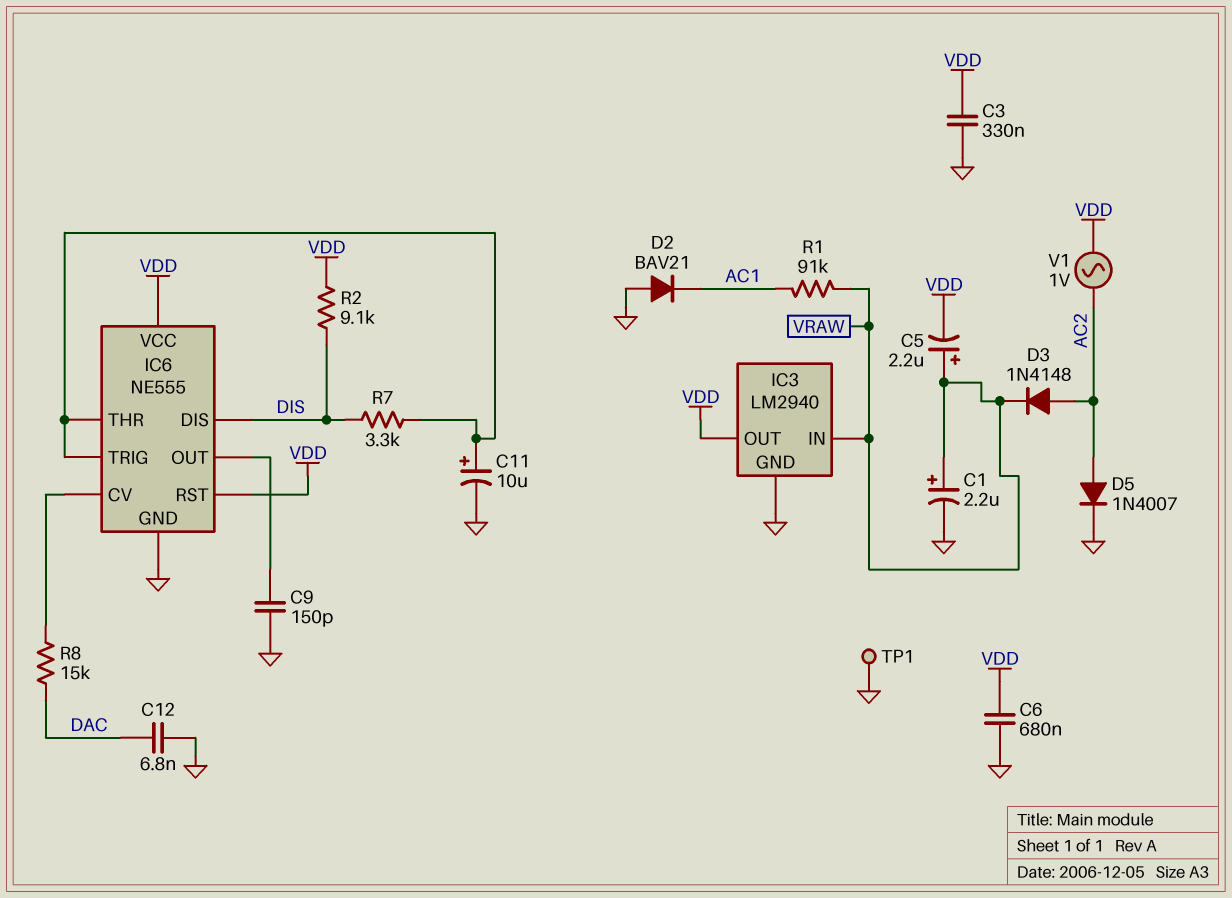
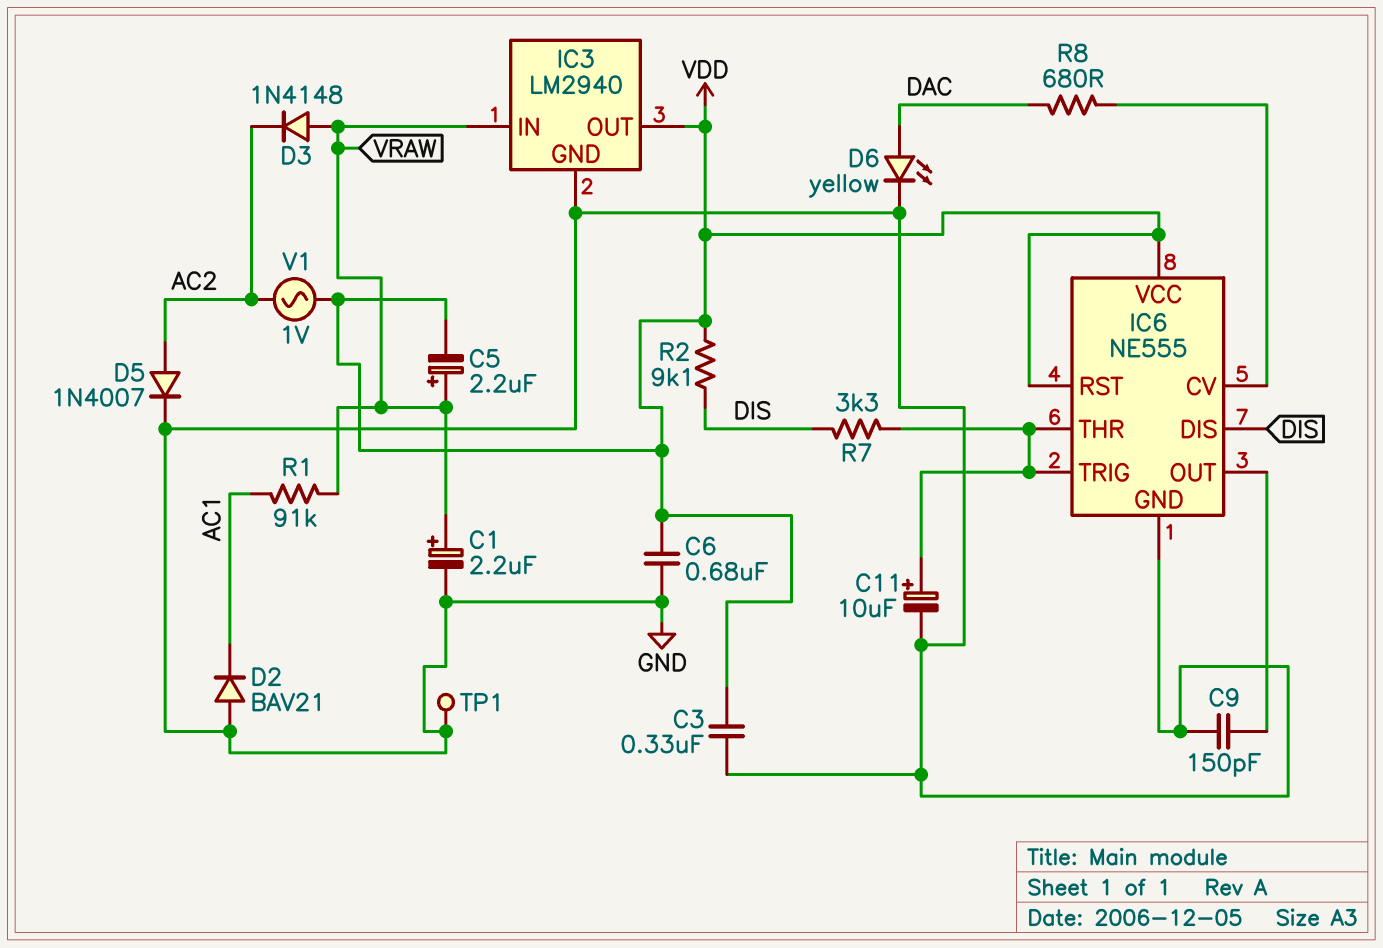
C12: 6.8nF (DAC, GND) -> none
D3: diode 1N4148 (A AC2, K VRAW) -> diode 1N4148 (A VRAW, K AC2)
D6: none -> LED yellow (A DAC, K GND)
R8: 15k (DAC, IC6/CV) -> 680 (DAC, IC6/CV)

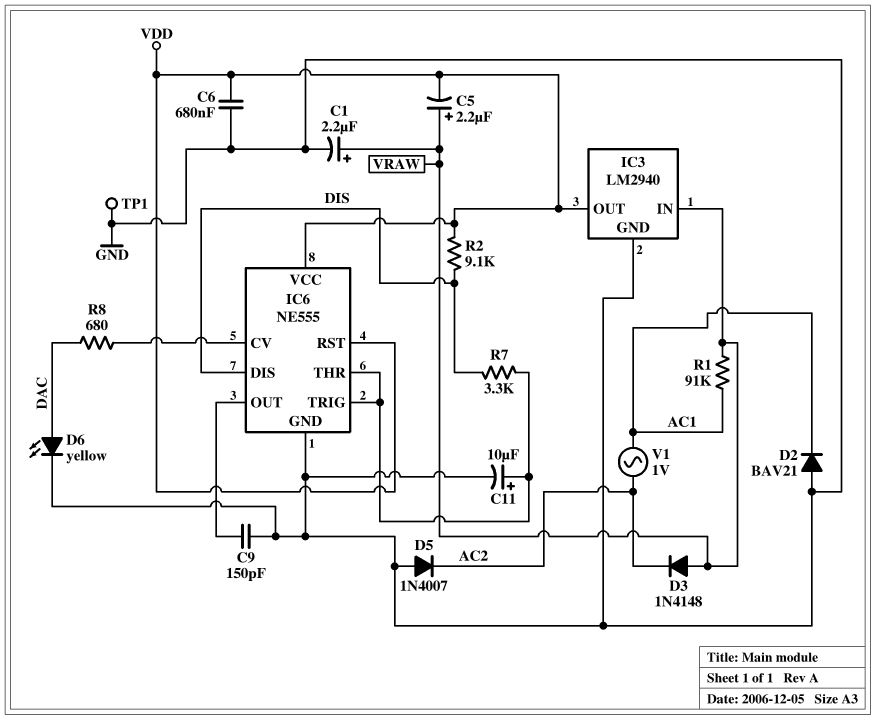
C3: 330nF (GND, VDD) -> none
D5: diode 1N4007 (A AC2, K GND) -> diode 1N4007 (A GND, K AC2)
V1: AC 1V (AC2, VDD) -> AC 1V (AC1, AC2)

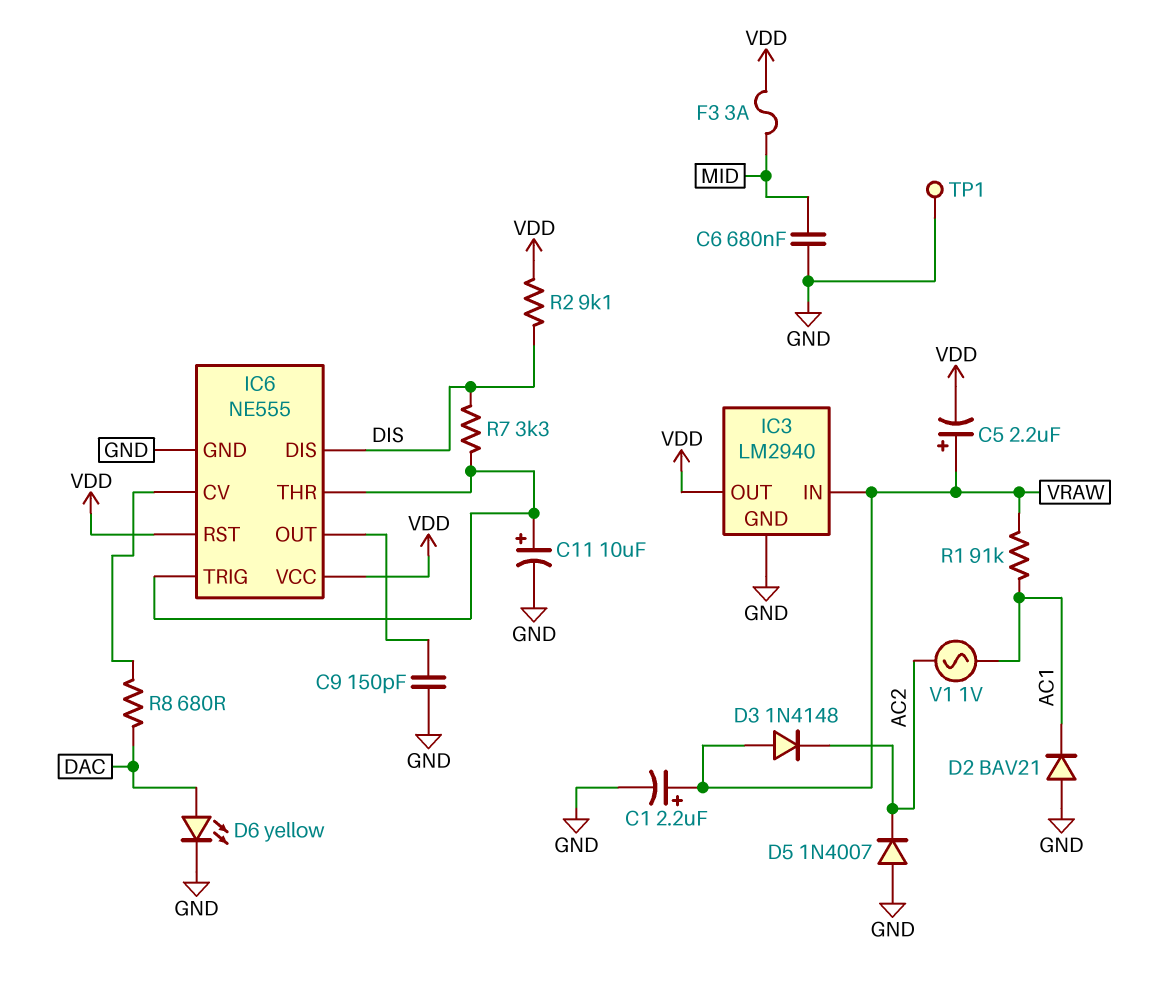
C6: 680nF (GND, VDD) -> 680nF (GND, MID)
F3: none -> 3A (MID, VDD)

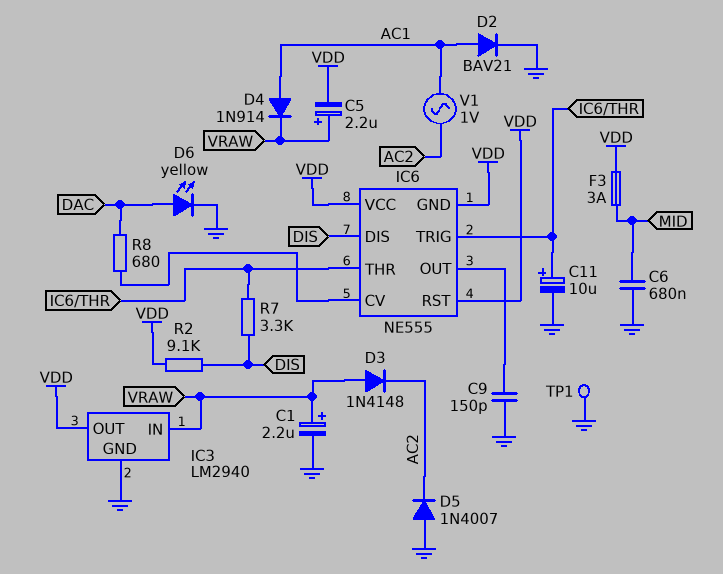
D2: diode BAV21 (A GND, K AC1) -> diode BAV21 (A AC1, K GND)
D4: none -> diode 1N914 (A AC1, K VRAW)
IC6 pin GND: GND -> VDD
R1: 91k (AC1, VRAW) -> none

